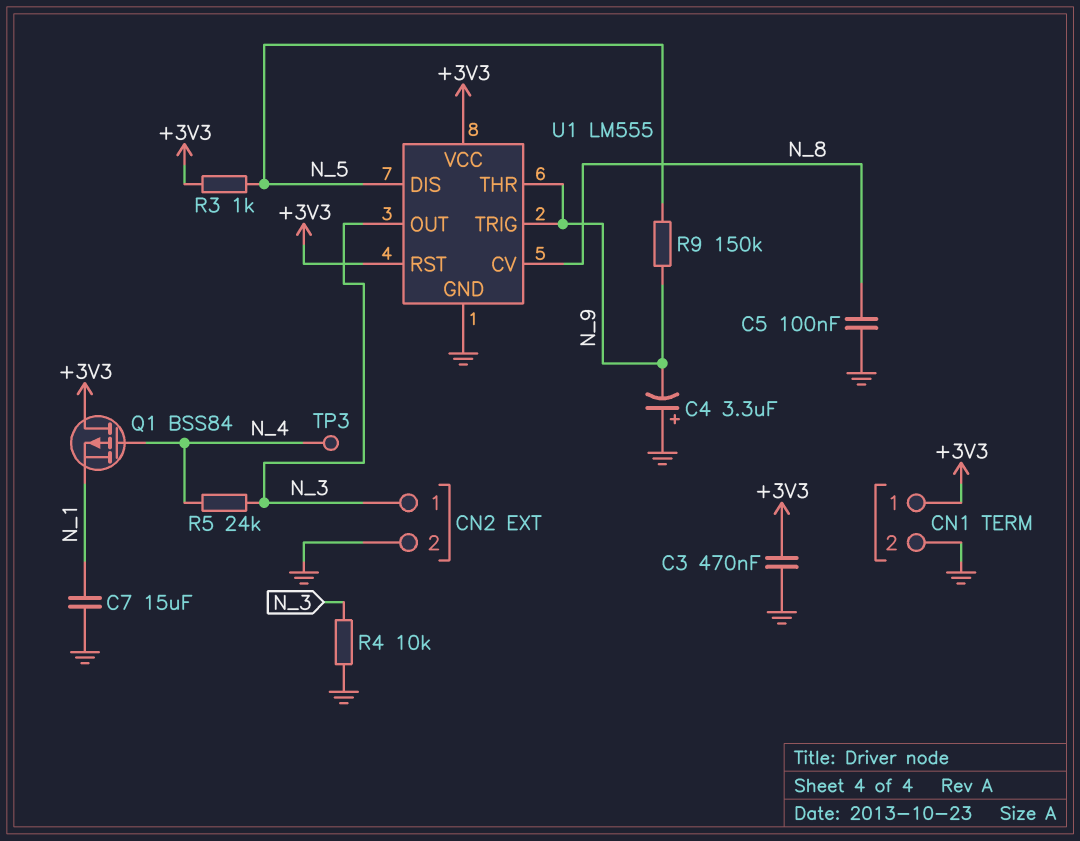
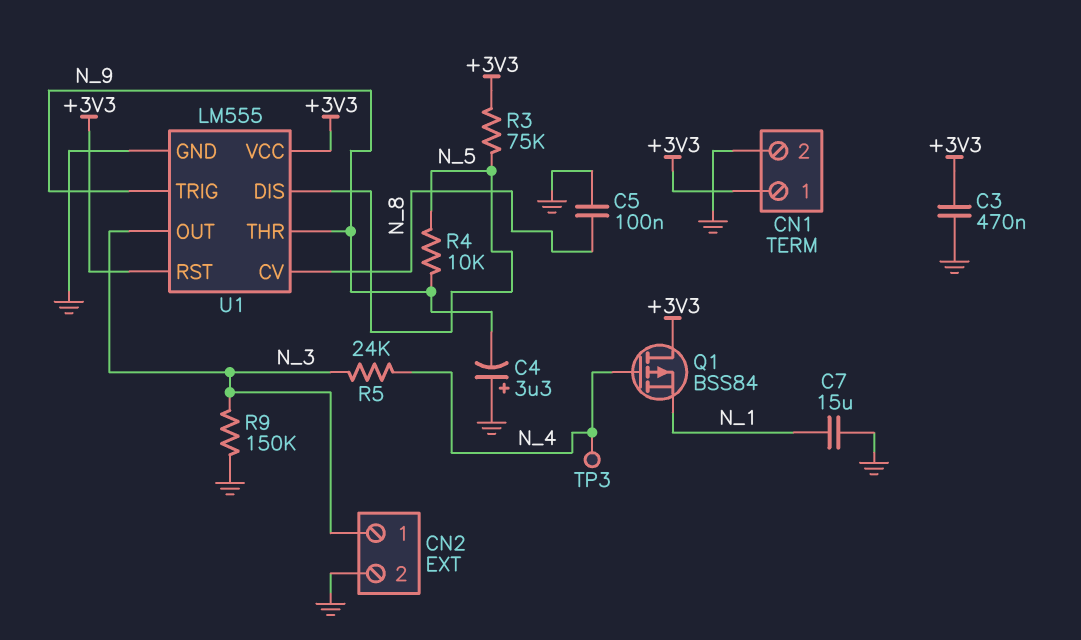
R3: 1k (+3V3, N_5) -> 75k (+3V3, N_5)
R4: 10k (GND, N_3) -> 10k (N_5, N_9)
R9: 150k (N_5, N_9) -> 150k (GND, N_3)

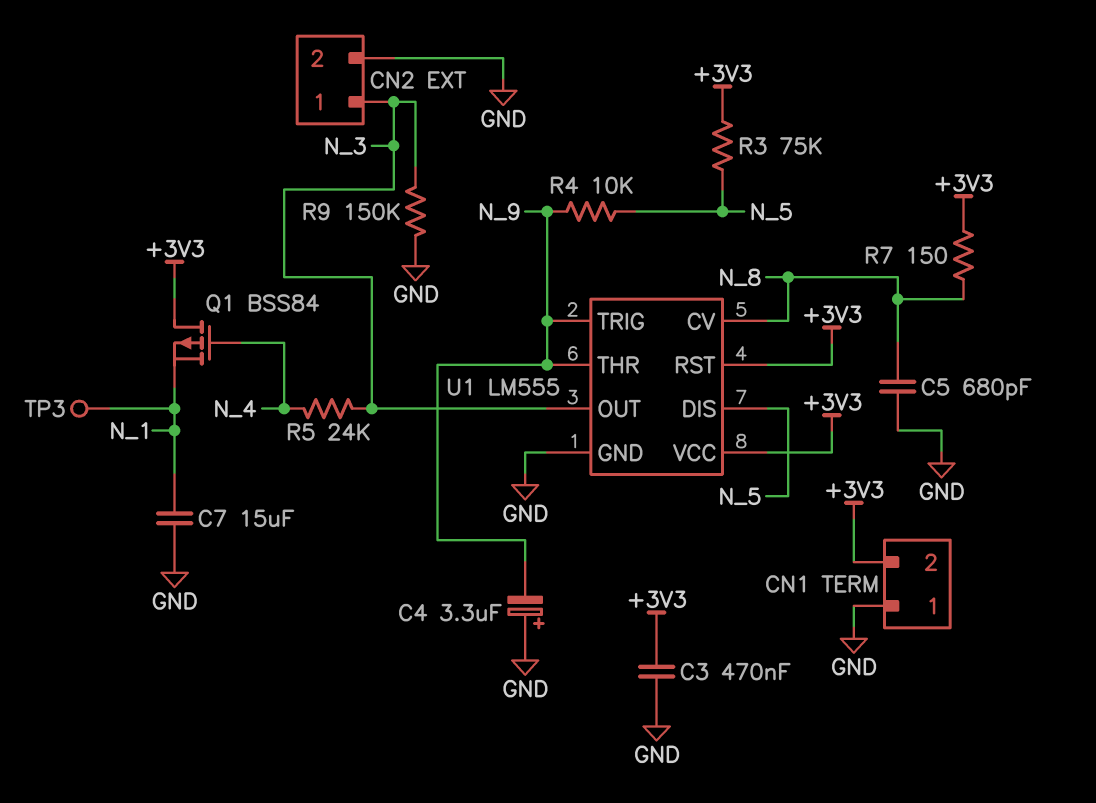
C5: 100nF (GND, N_8) -> 680pF (GND, N_8)
CN1 pin 1: +3V3 -> GND
CN1 pin 2: GND -> +3V3
R7: none -> 150 (+3V3, N_8)
TP3: test point (N_4) -> test point (N_1)

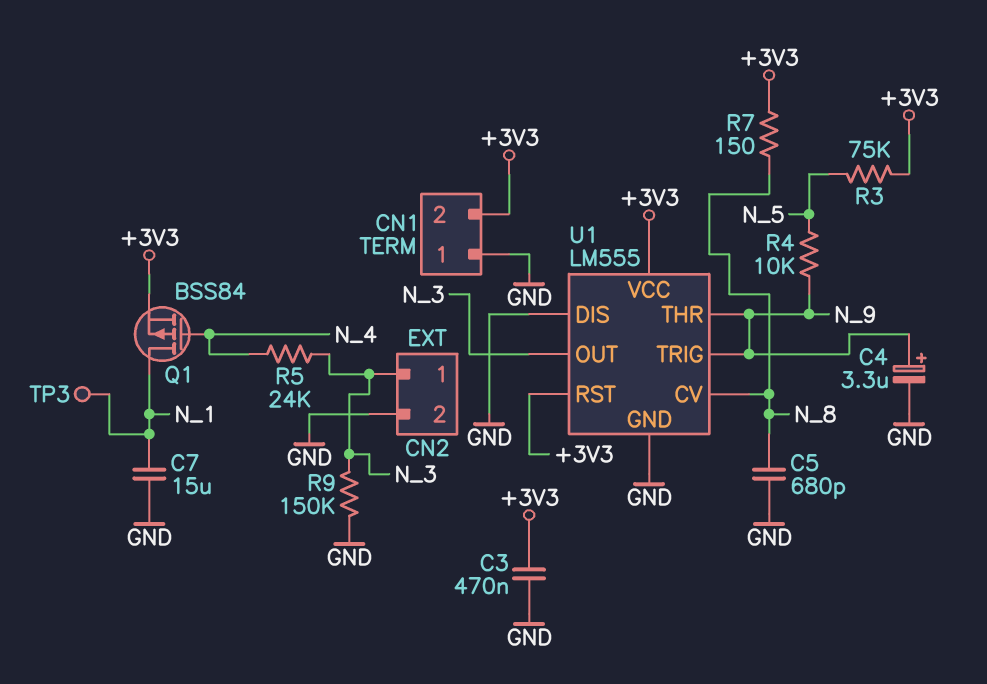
C4: 3.3uF (plus GND, minus N_9) -> 3.3uF (plus N_9, minus GND)
Q1: PMOS BSS84 (G N_4, D +3V3, S N_1) -> PMOS BSS84 (G N_4, D N_1, S +3V3)
U1 pin DIS: N_5 -> GND

